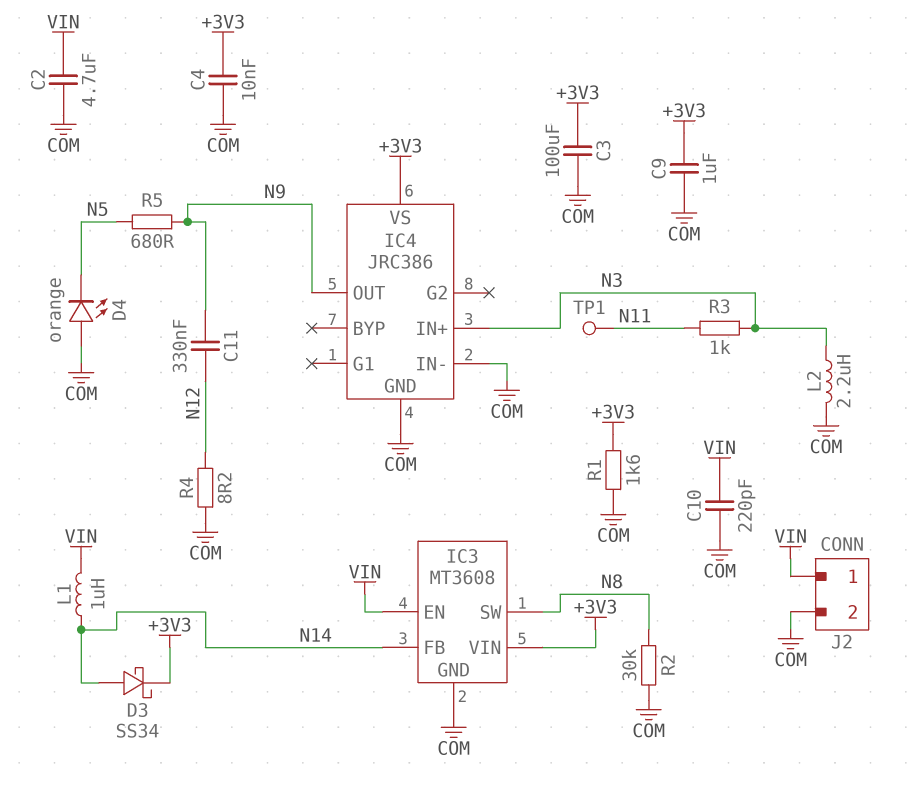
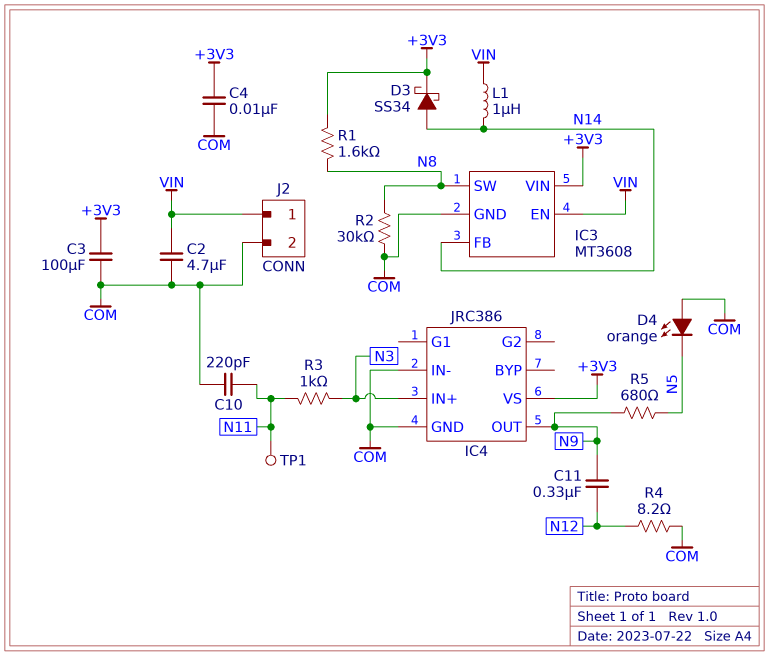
C9: 1uF (+3V3, COM) -> none
C10: 220pF (COM, VIN) -> 220pF (COM, N11)
L2: 2.2uH (COM, N3) -> none
R1: 1.6k (+3V3, COM) -> 1.6k (+3V3, N8)

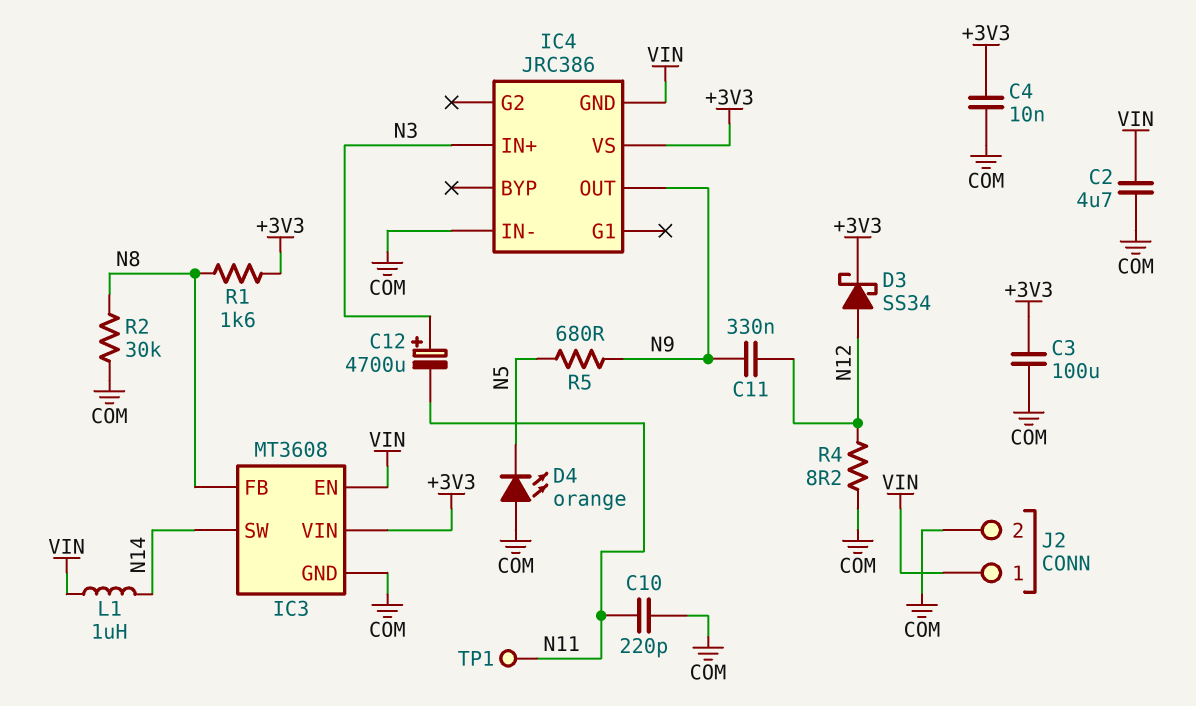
C12: none -> 4700uF (plus N3, minus N11)
D3: schottky SS34 (A N14, K +3V3) -> schottky SS34 (A N12, K +3V3)
IC3 pin FB: N14 -> N8
IC3 pin SW: N8 -> N14
IC4 pin GND: COM -> VIN
R3: 1k (N3, N11) -> none

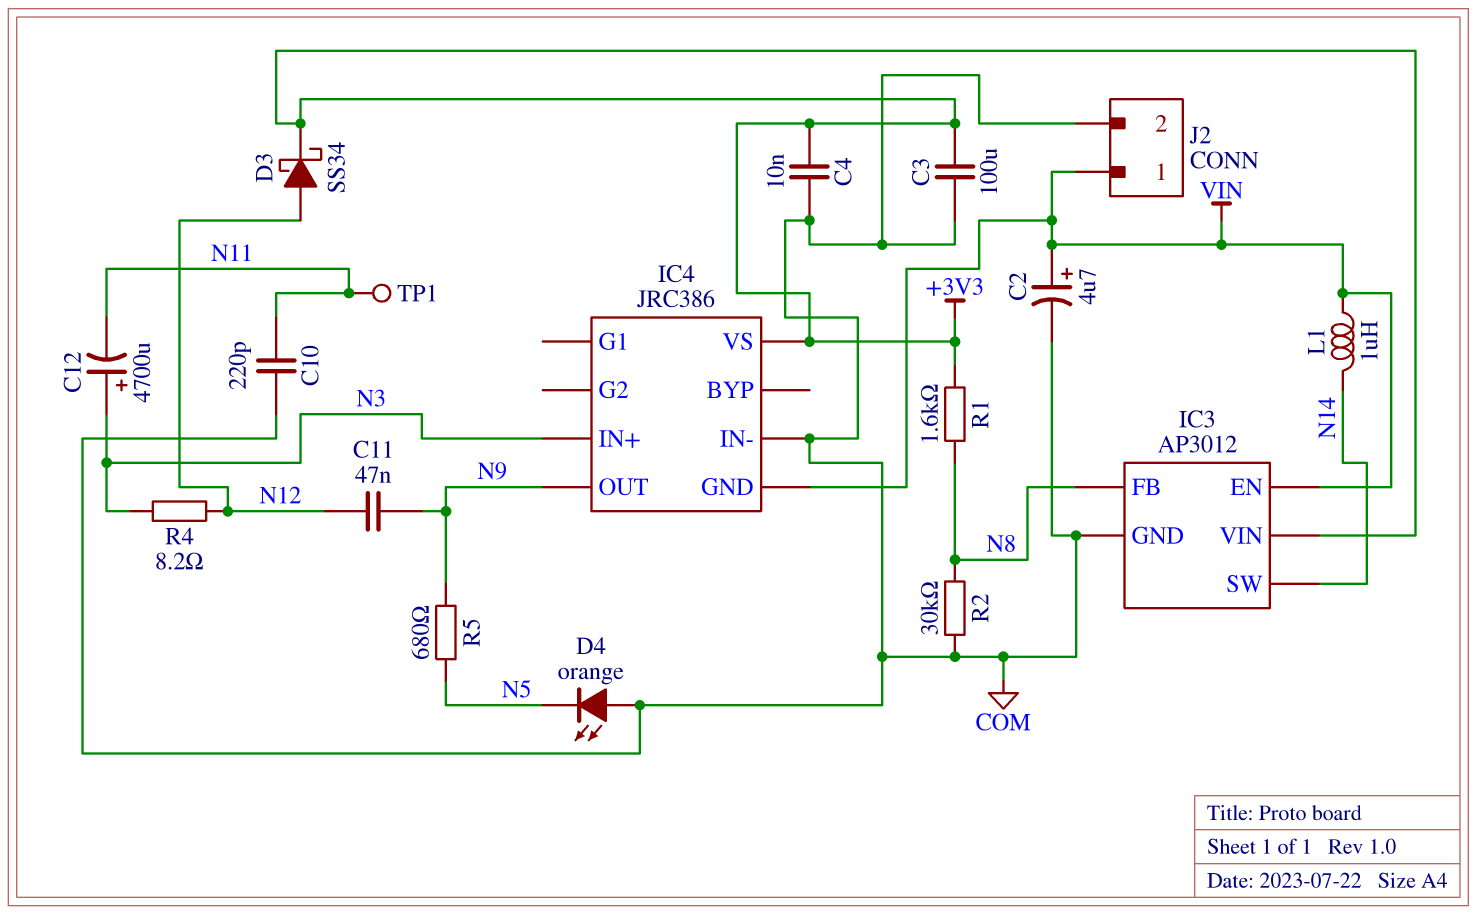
C2: 4.7uF (COM, VIN) -> 4.7uF (plus VIN, minus COM)
C11: 330nF (N9, N12) -> 47nF (N9, N12)
IC3: MT3608 -> AP3012
R4: 8.2 (COM, N12) -> 8.2 (N3, N12)

